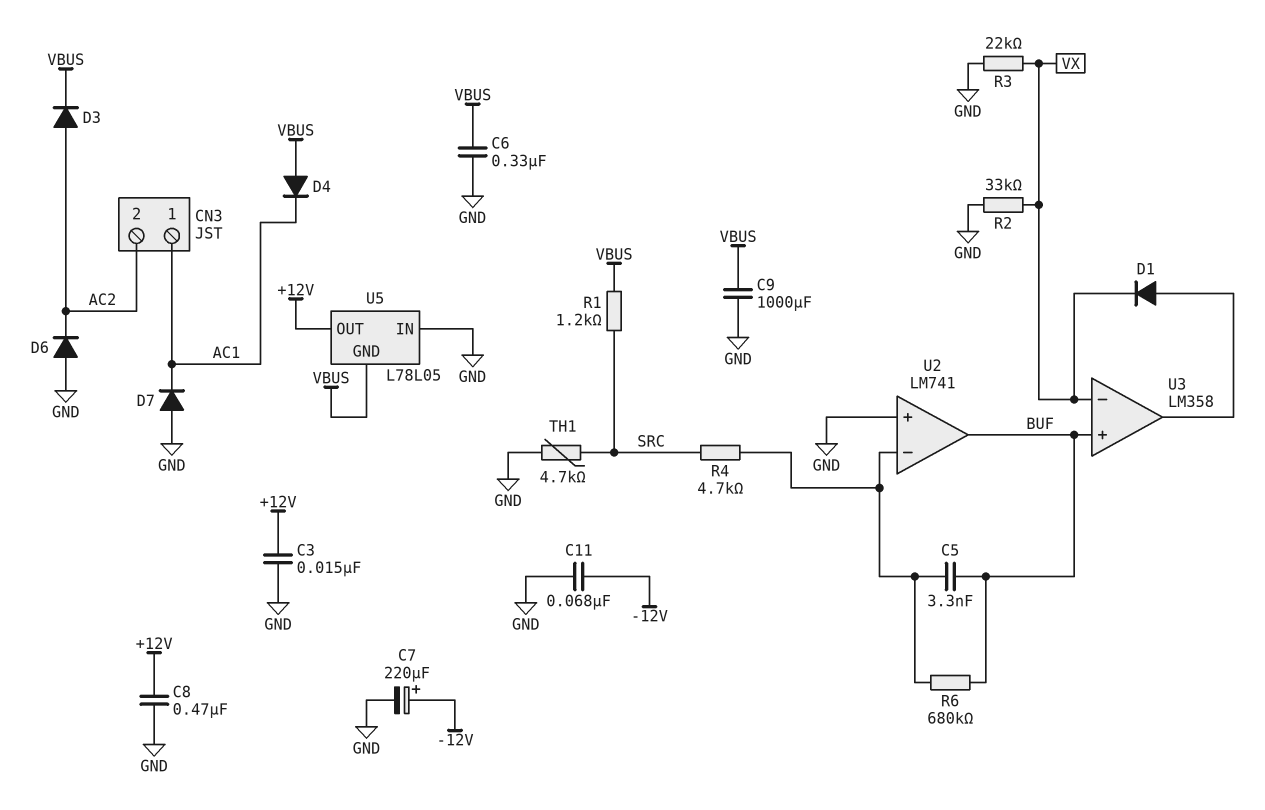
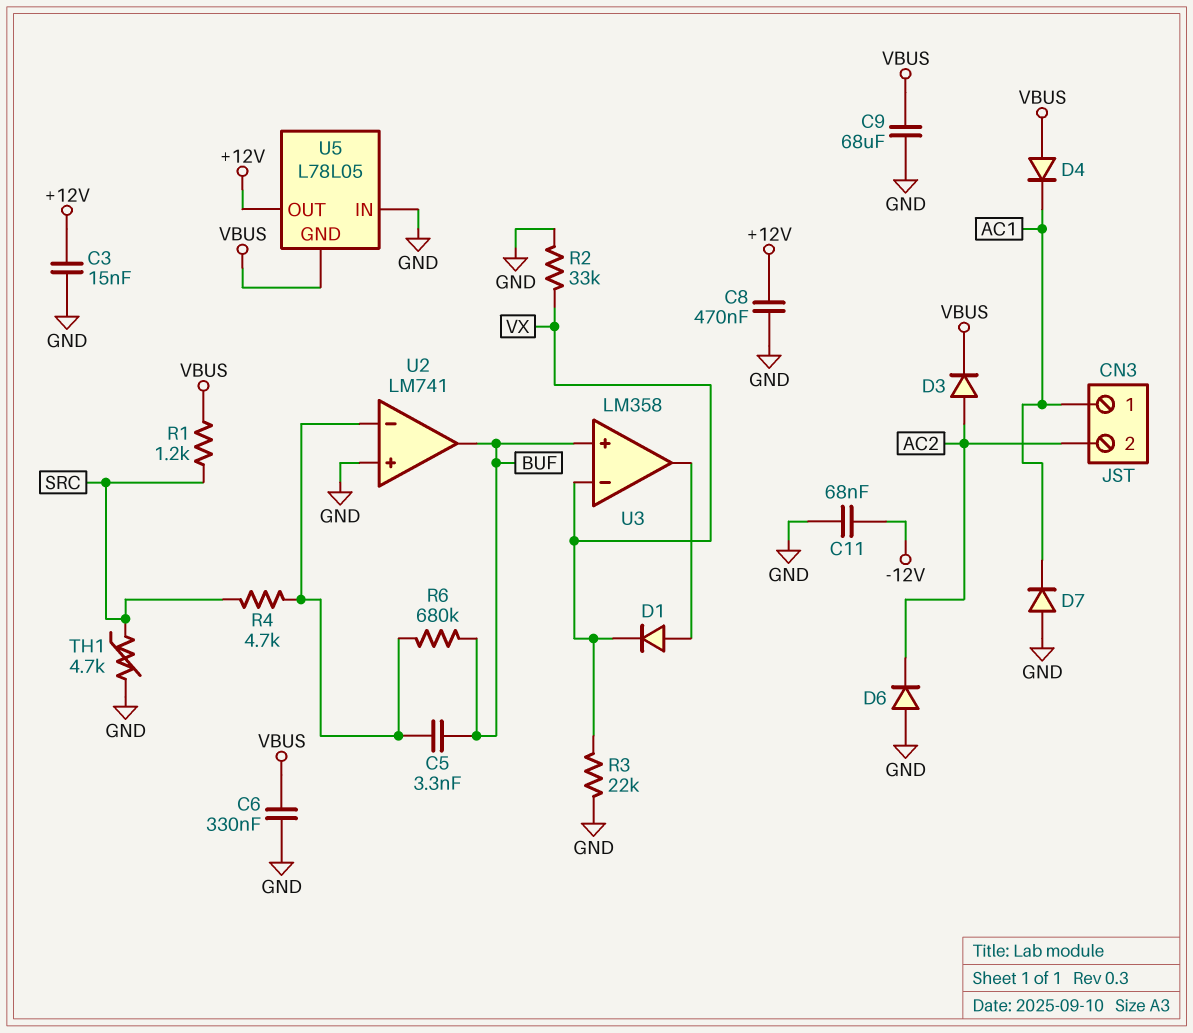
C7: 220uF (plus -12V, minus GND) -> none
C9: 1000uF (GND, VBUS) -> 68uF (GND, VBUS)

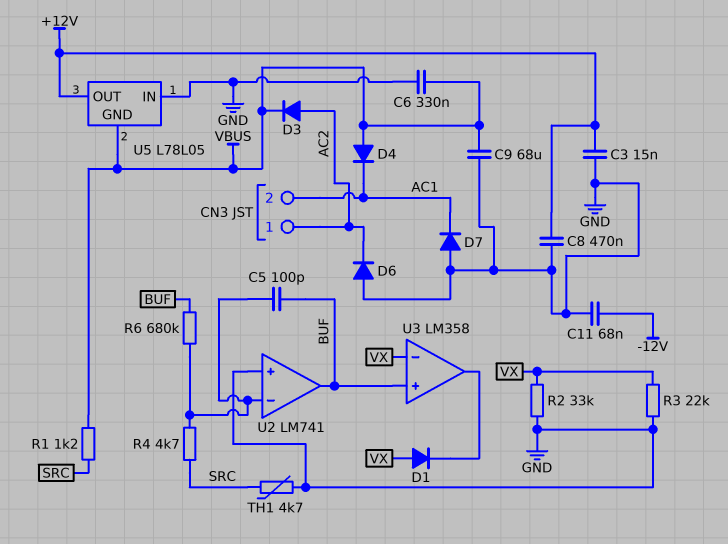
C5: 3.3nF (BUF, U2/in-) -> 100pF (BUF, U2/in-)
CN3 pin 1: AC1 -> AC2
CN3 pin 2: AC2 -> AC1
D1: diode (A U3/out, K VX) -> diode (A VX, K U3/out)

